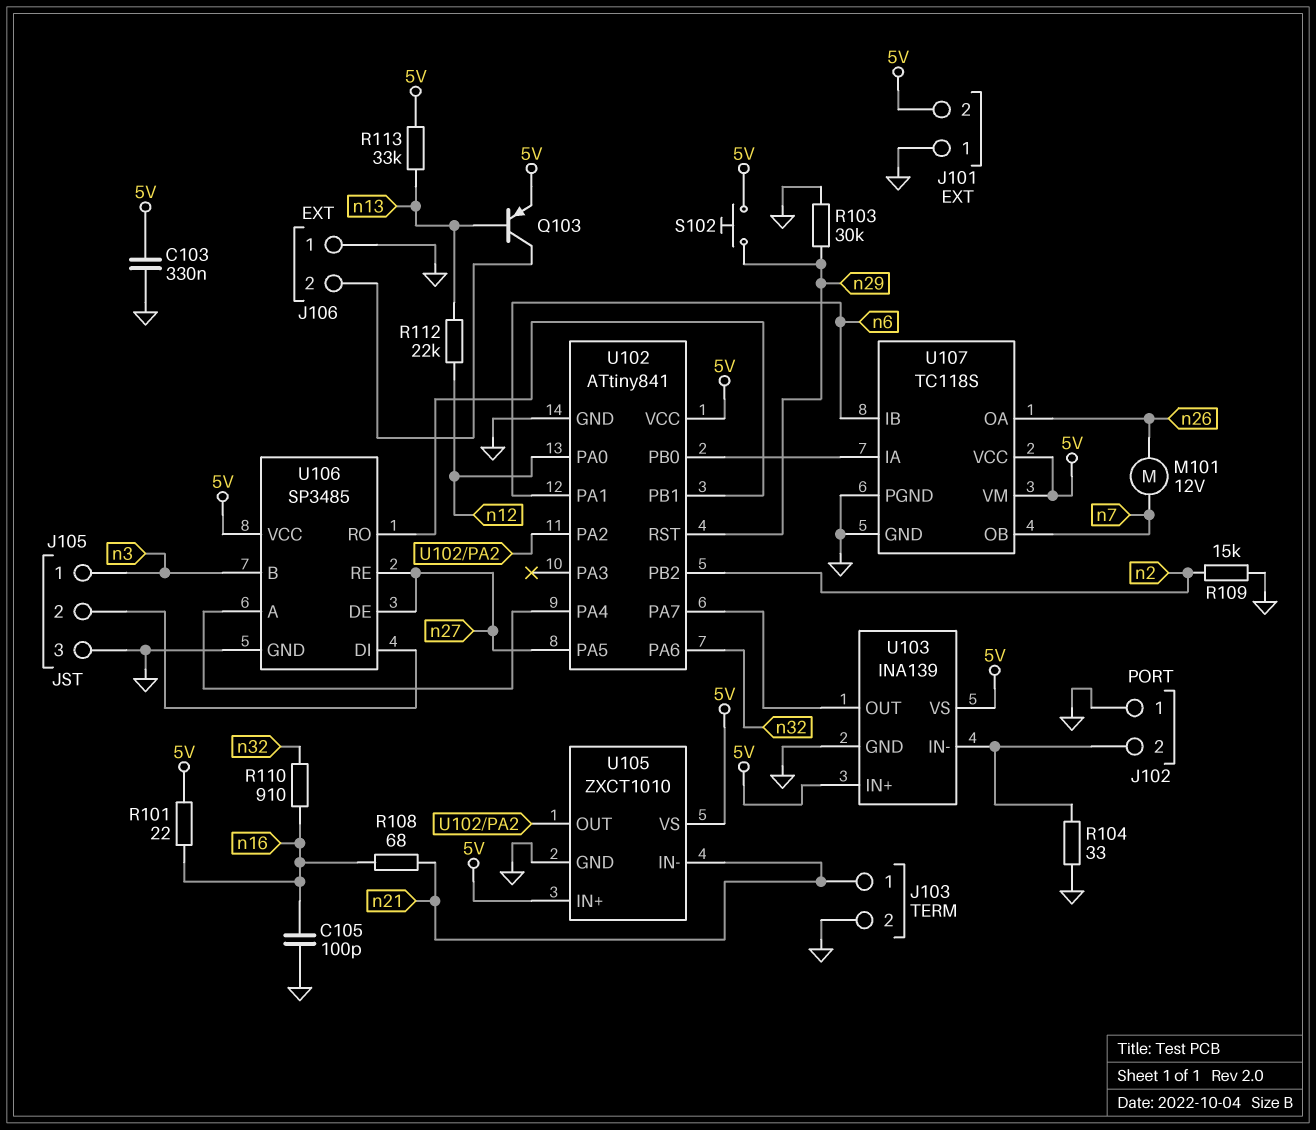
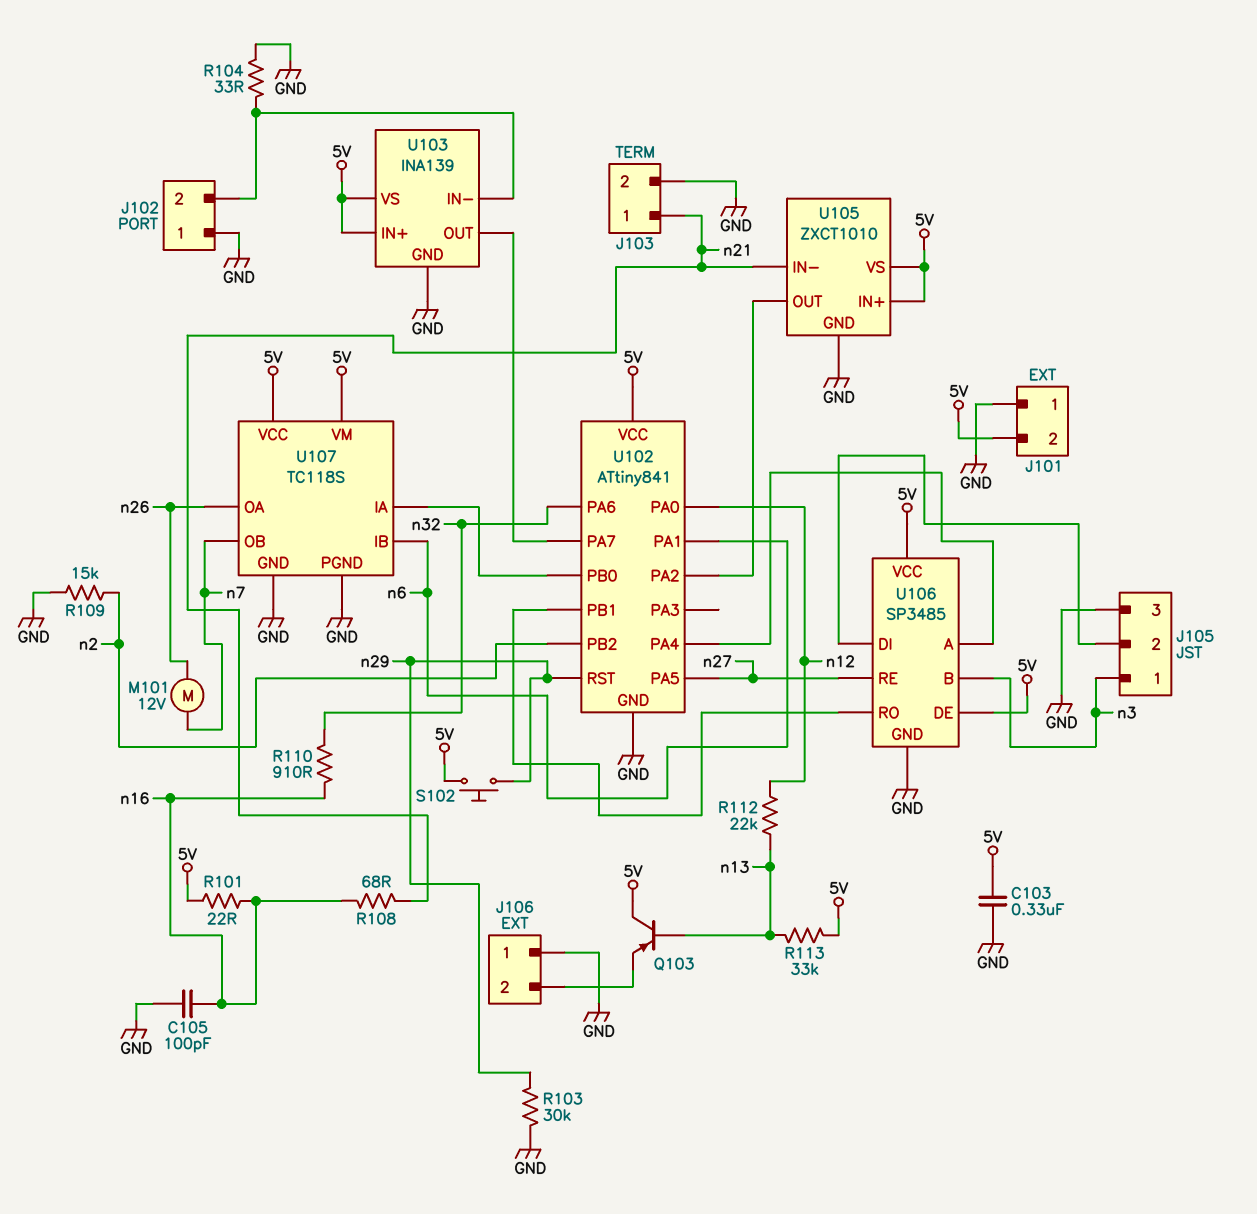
Q103: PNP (B n13, C J106/2, E 5V) -> PNP (B n13, C 5V, E J106/2)
U106 pin DE: n27 -> 5V

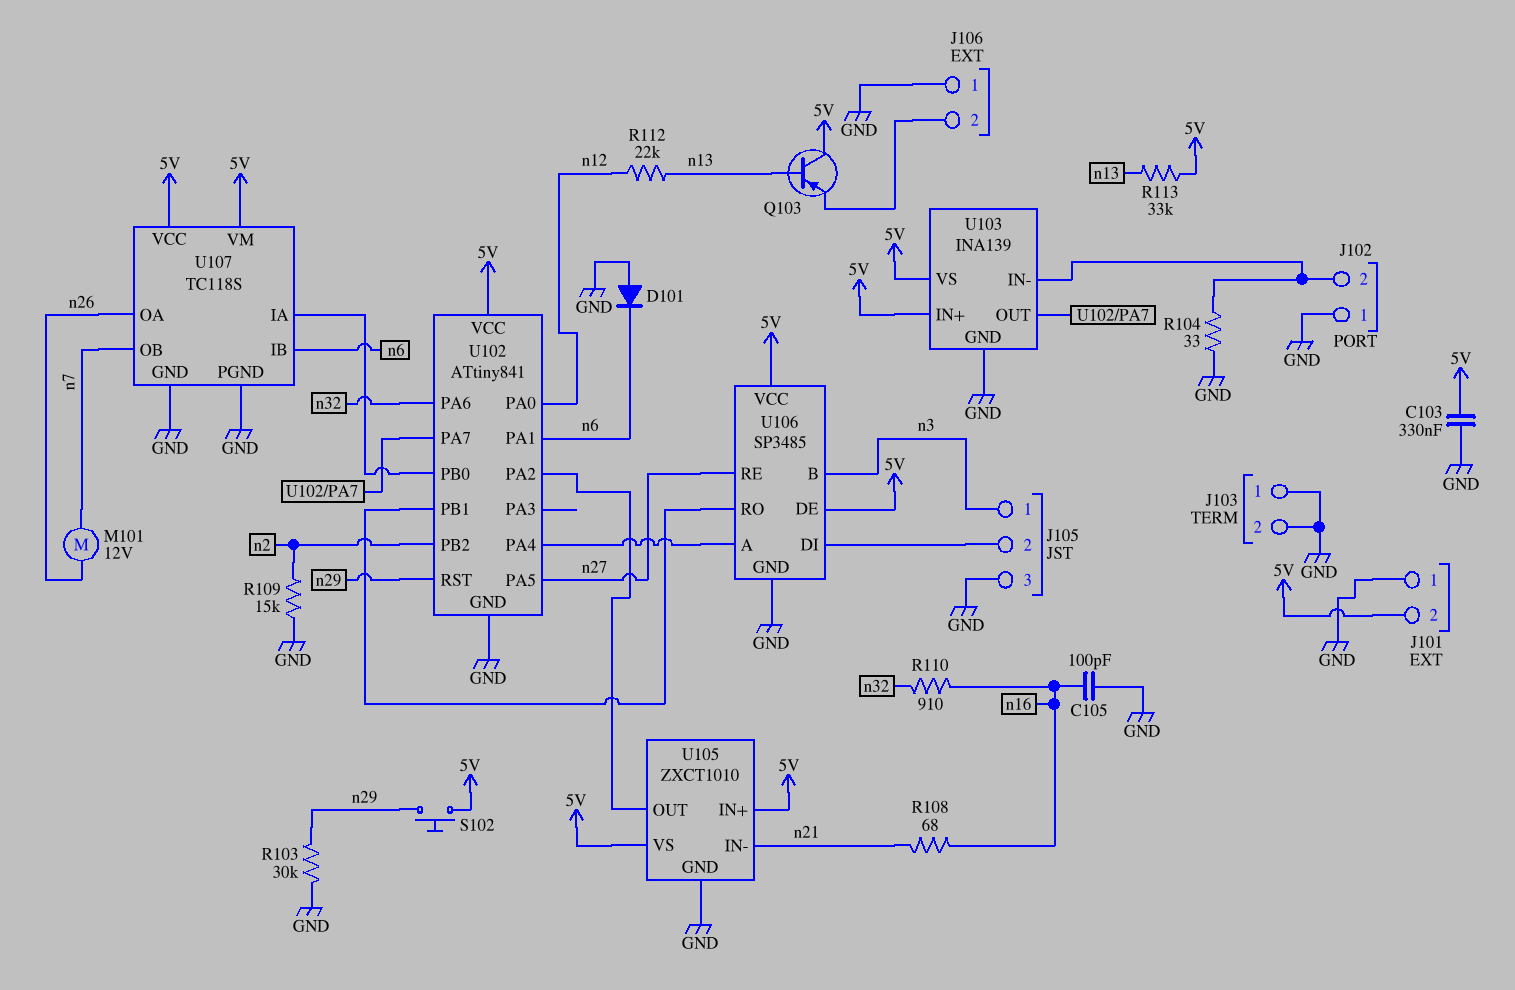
D101: none -> diode (A GND, K n6)
J103 pin 1: n21 -> GND
R101: 22 (5V, n16) -> none

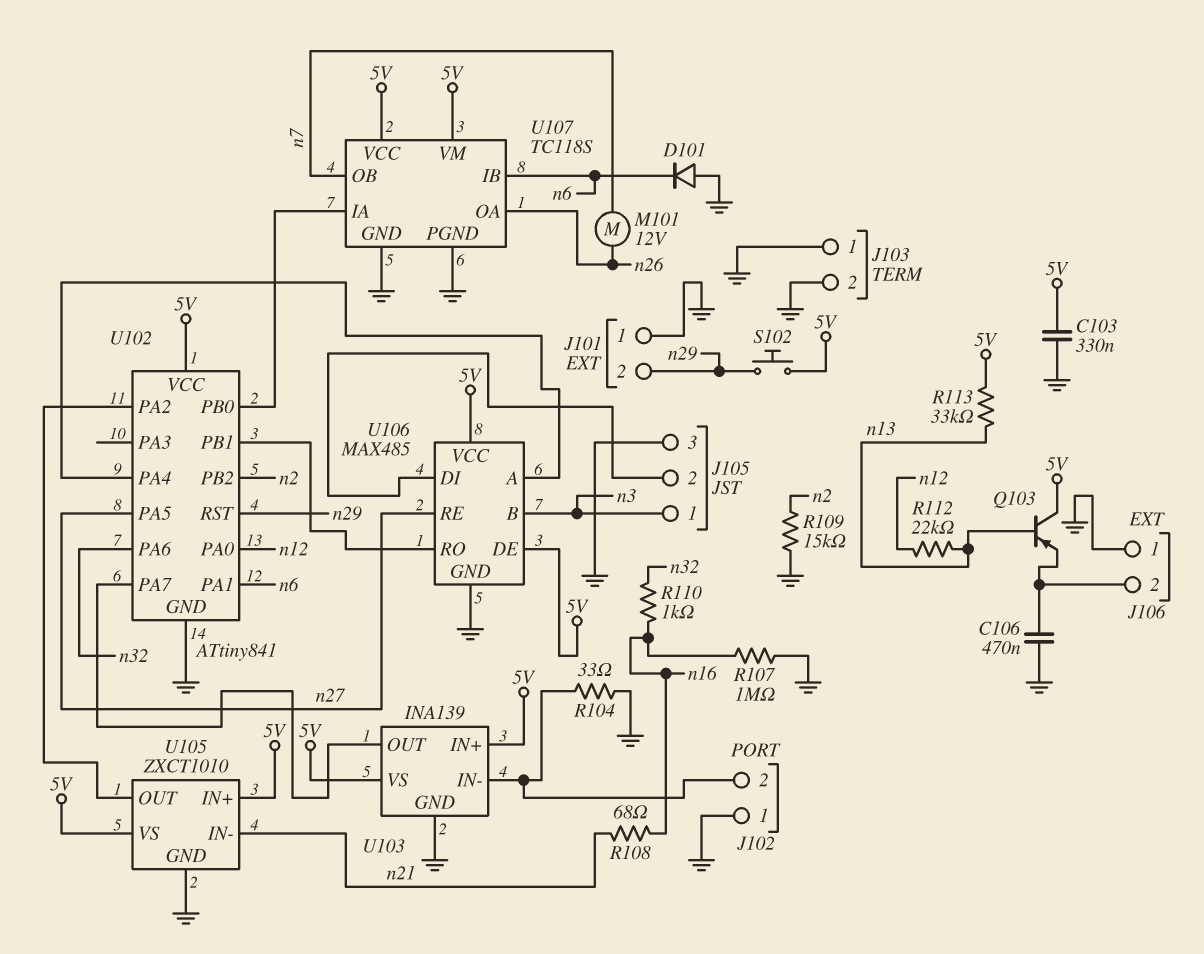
C105: 100pF (GND, n16) -> none
C106: none -> 470nF (GND, J106/2)
J101 pin 2: 5V -> n29
R103: 30k (GND, n29) -> none
R107: none -> 1M (GND, n16)
R110: 910 (n16, n32) -> 1k (n16, n32)
U106: SP3485 -> MAX485

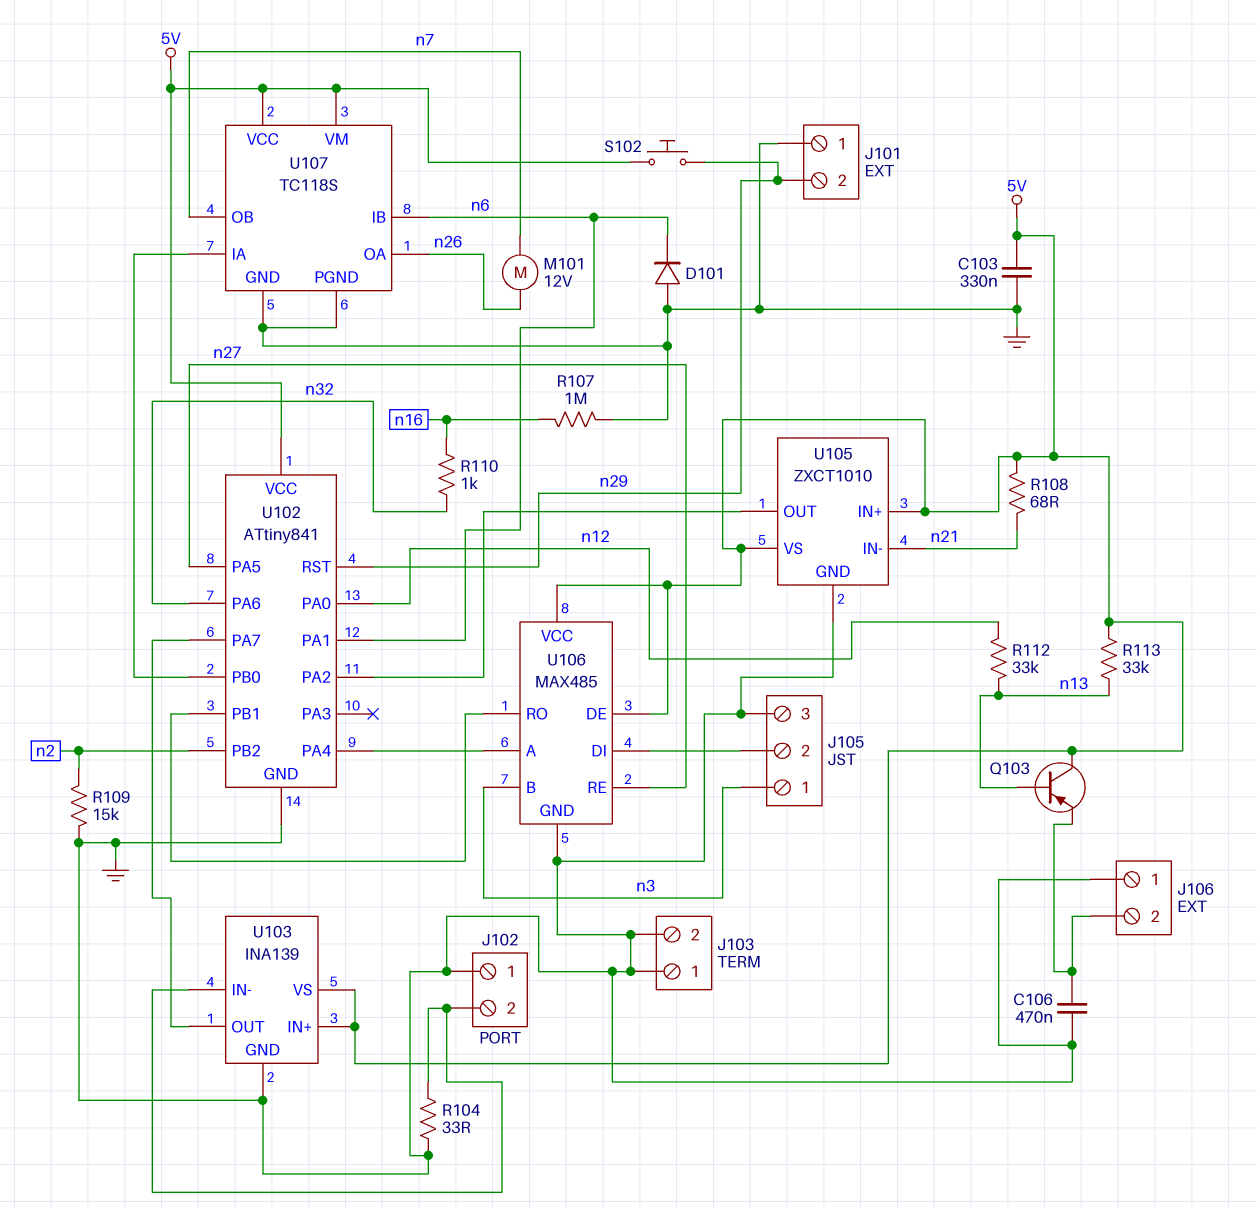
R108: 68 (n16, n21) -> 68 (5V, n21)
R112: 22k (n12, n13) -> 33k (n12, n13)

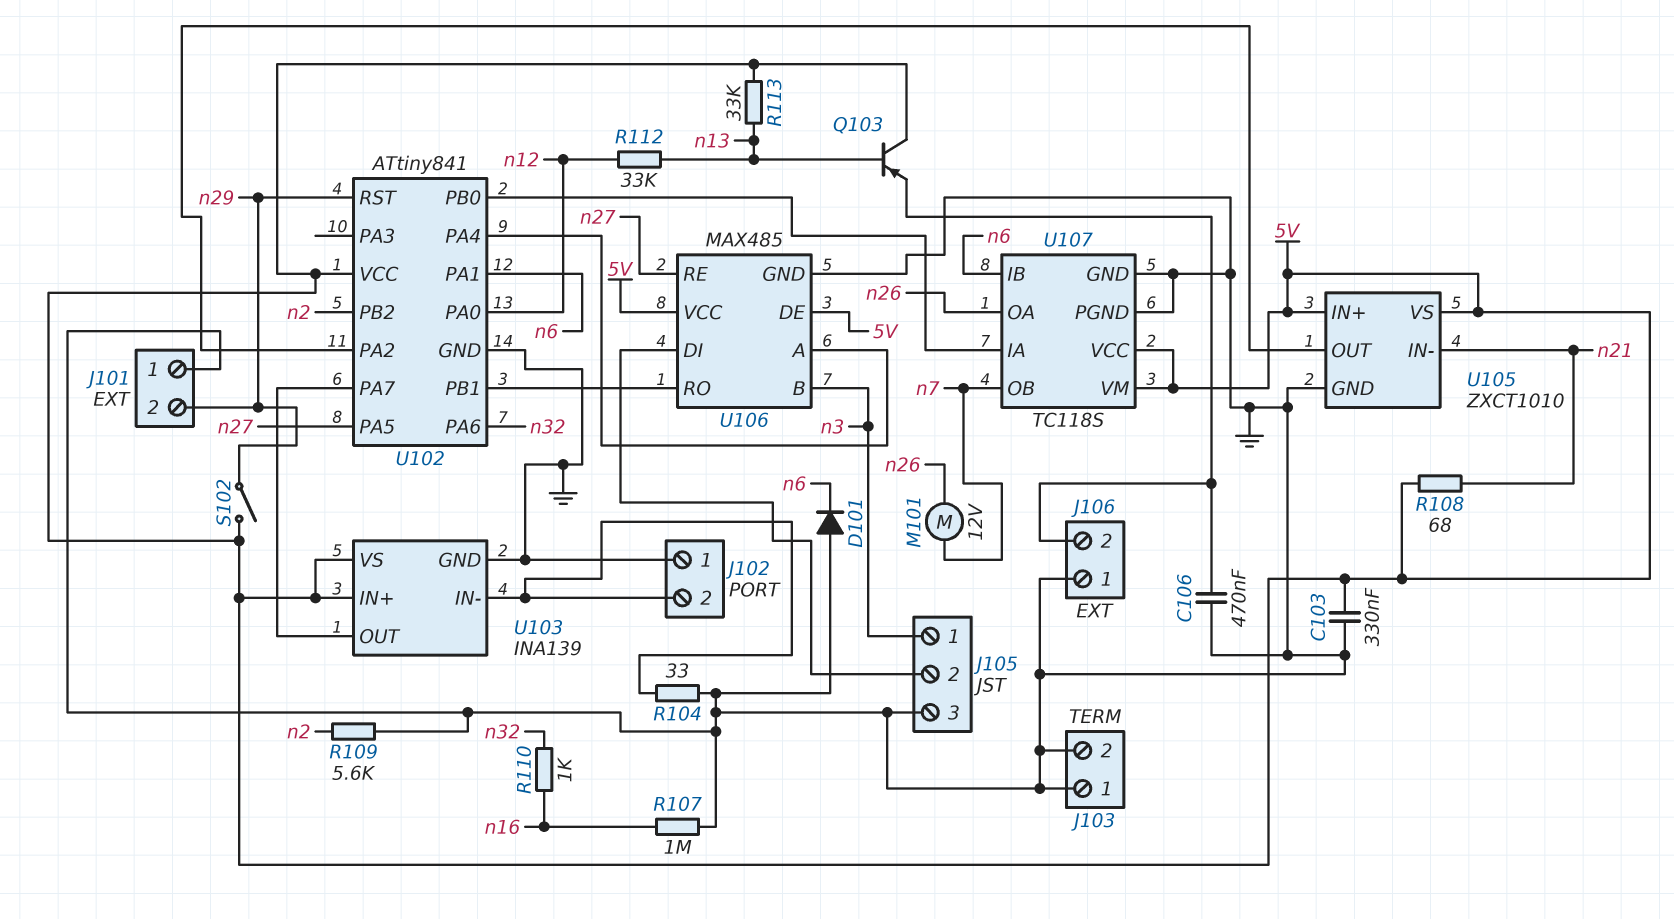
R109: 15k (GND, n2) -> 5.6k (GND, n2)
S102: button (5V, n29) -> switch (5V, n29)

